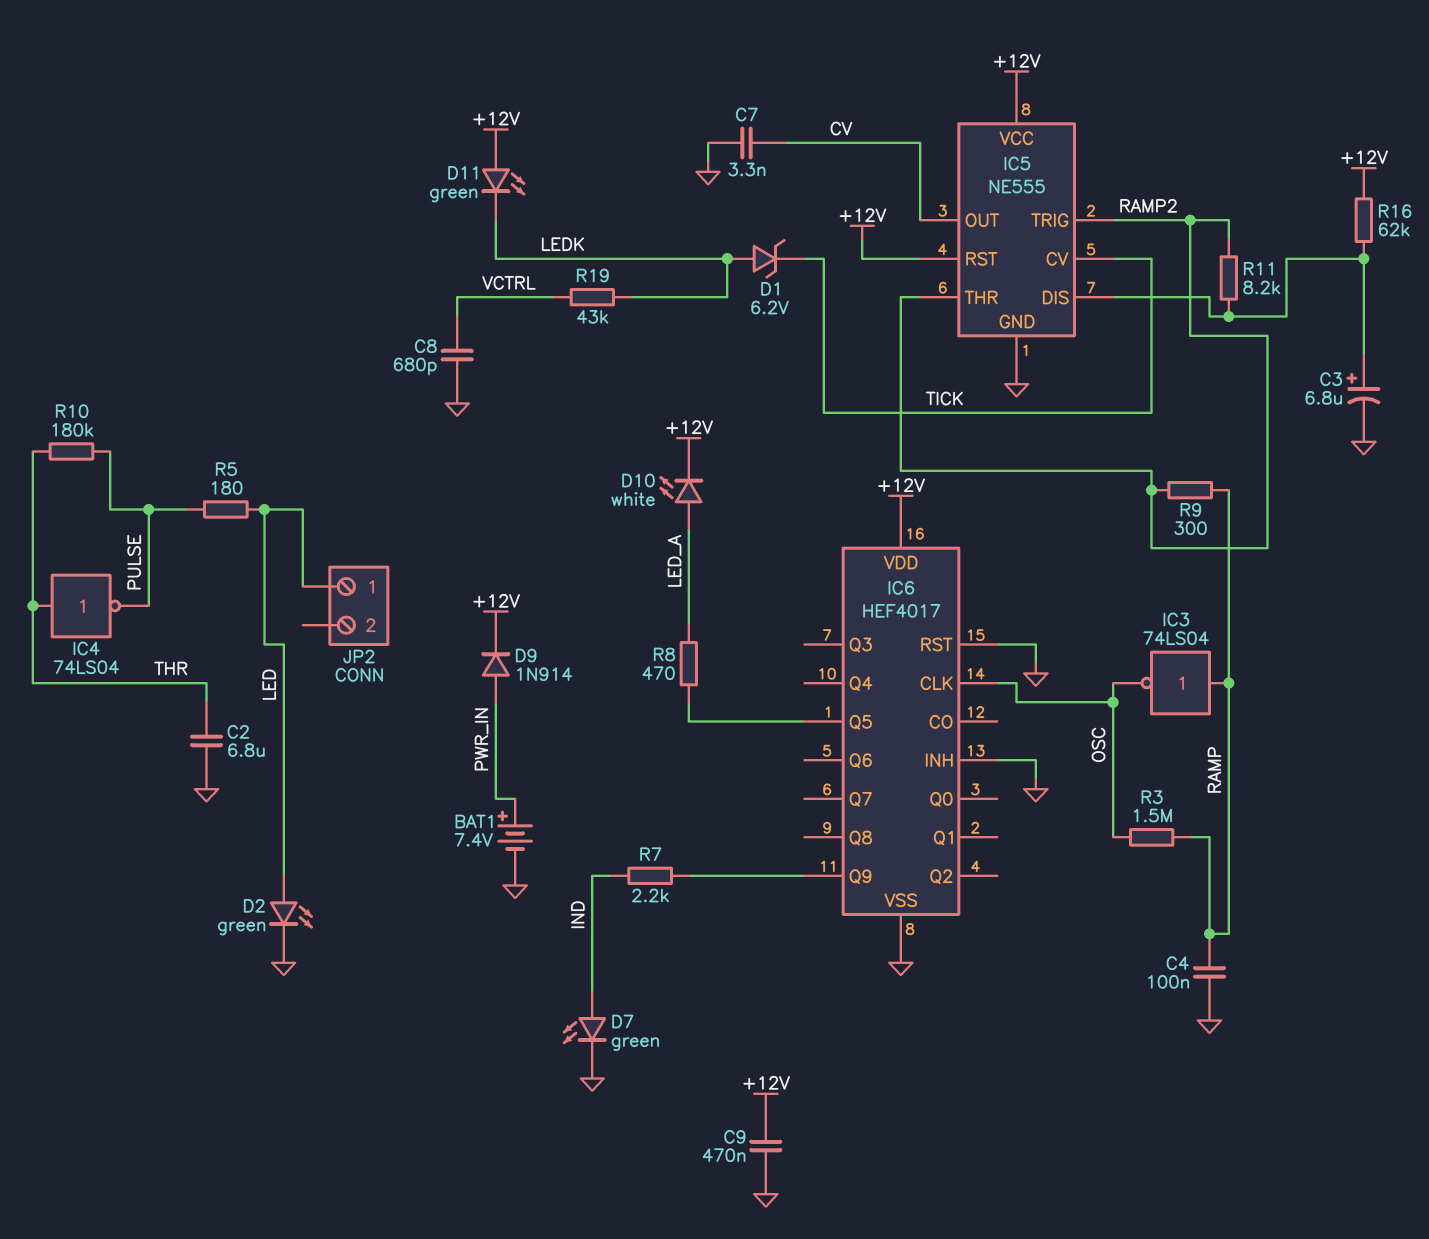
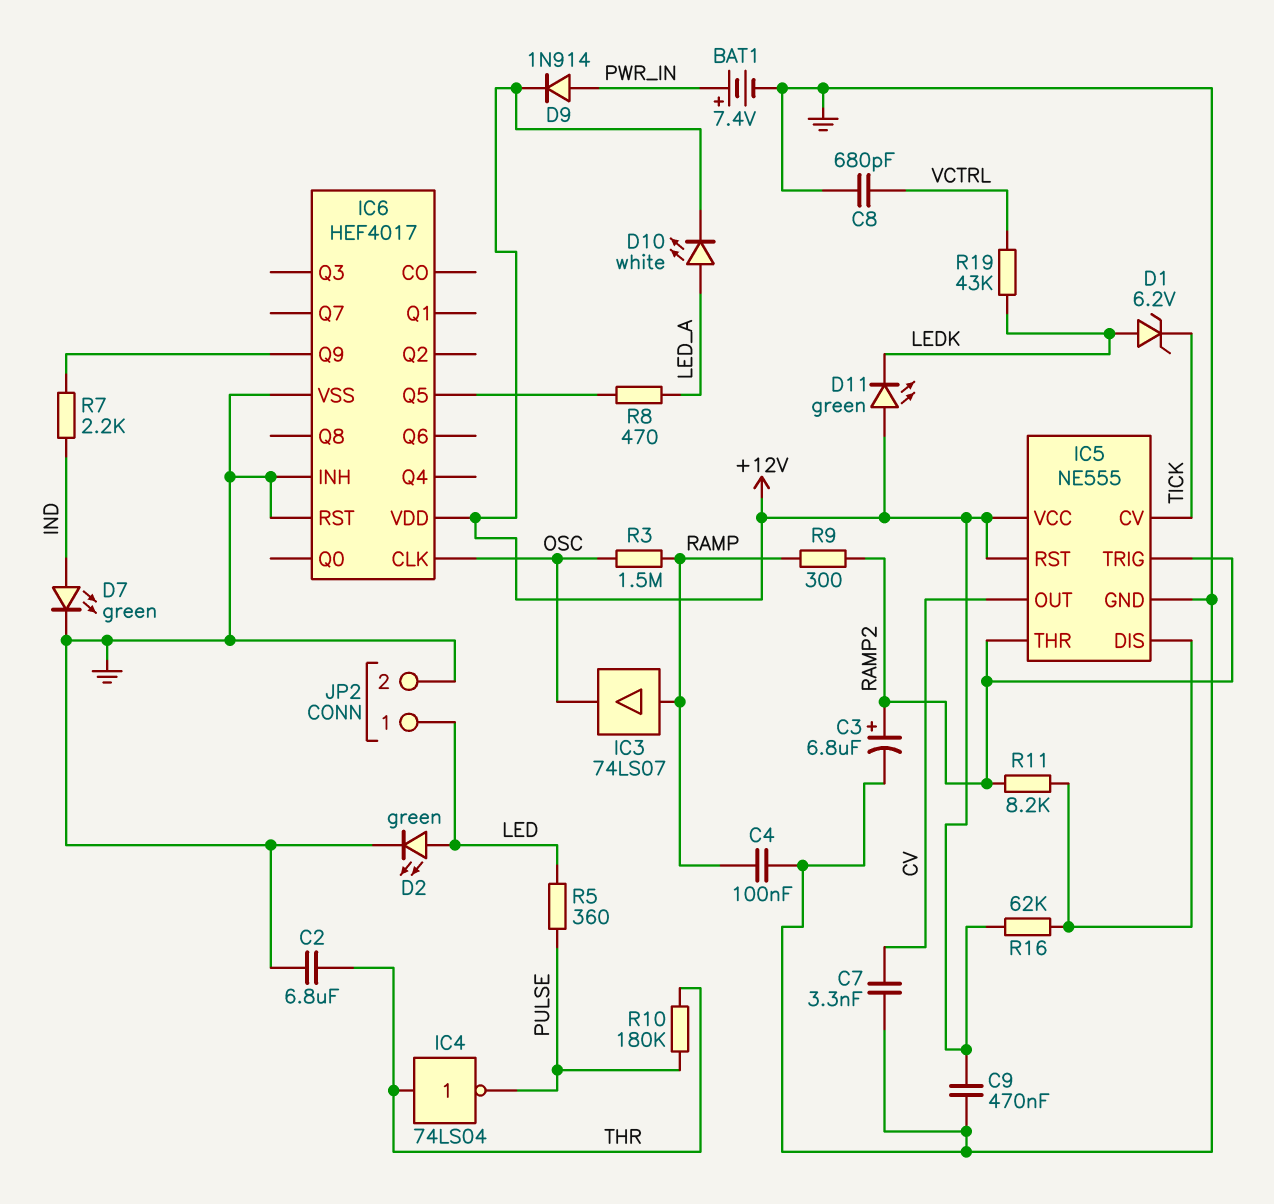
C3: 6.8uF (plus IC5/DIS, minus GND) -> 6.8uF (plus RAMP2, minus GND)
IC3: NOT 74LS04 (in RAMP, out OSC) -> buffer 74LS07 (in RAMP, out OSC)
JP2 pin 2: none -> GND
R5: 180 (LED, PULSE) -> 360 (LED, PULSE)

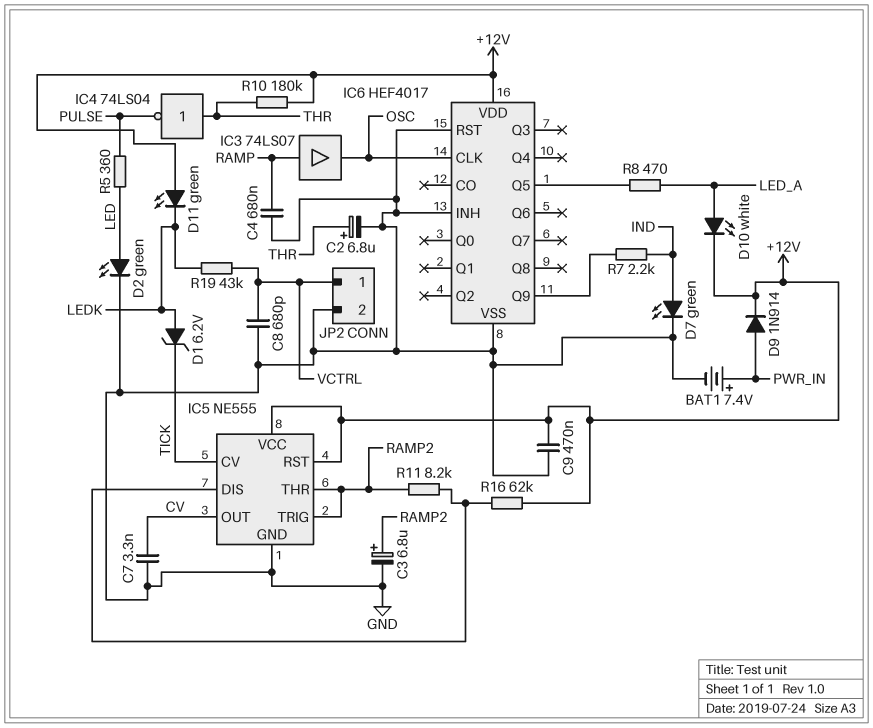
C2: 6.8uF (GND, THR) -> 6.8uF (plus THR, minus GND)
C4: 100nF (GND, RAMP) -> 680nF (GND, RAMP)
JP2 pin 1: LED -> VCTRL
R3: 1.5M (OSC, RAMP) -> none
R9: 300 (RAMP, RAMP2) -> none
R10: 180k (PULSE, THR) -> 180k (+12V, THR)

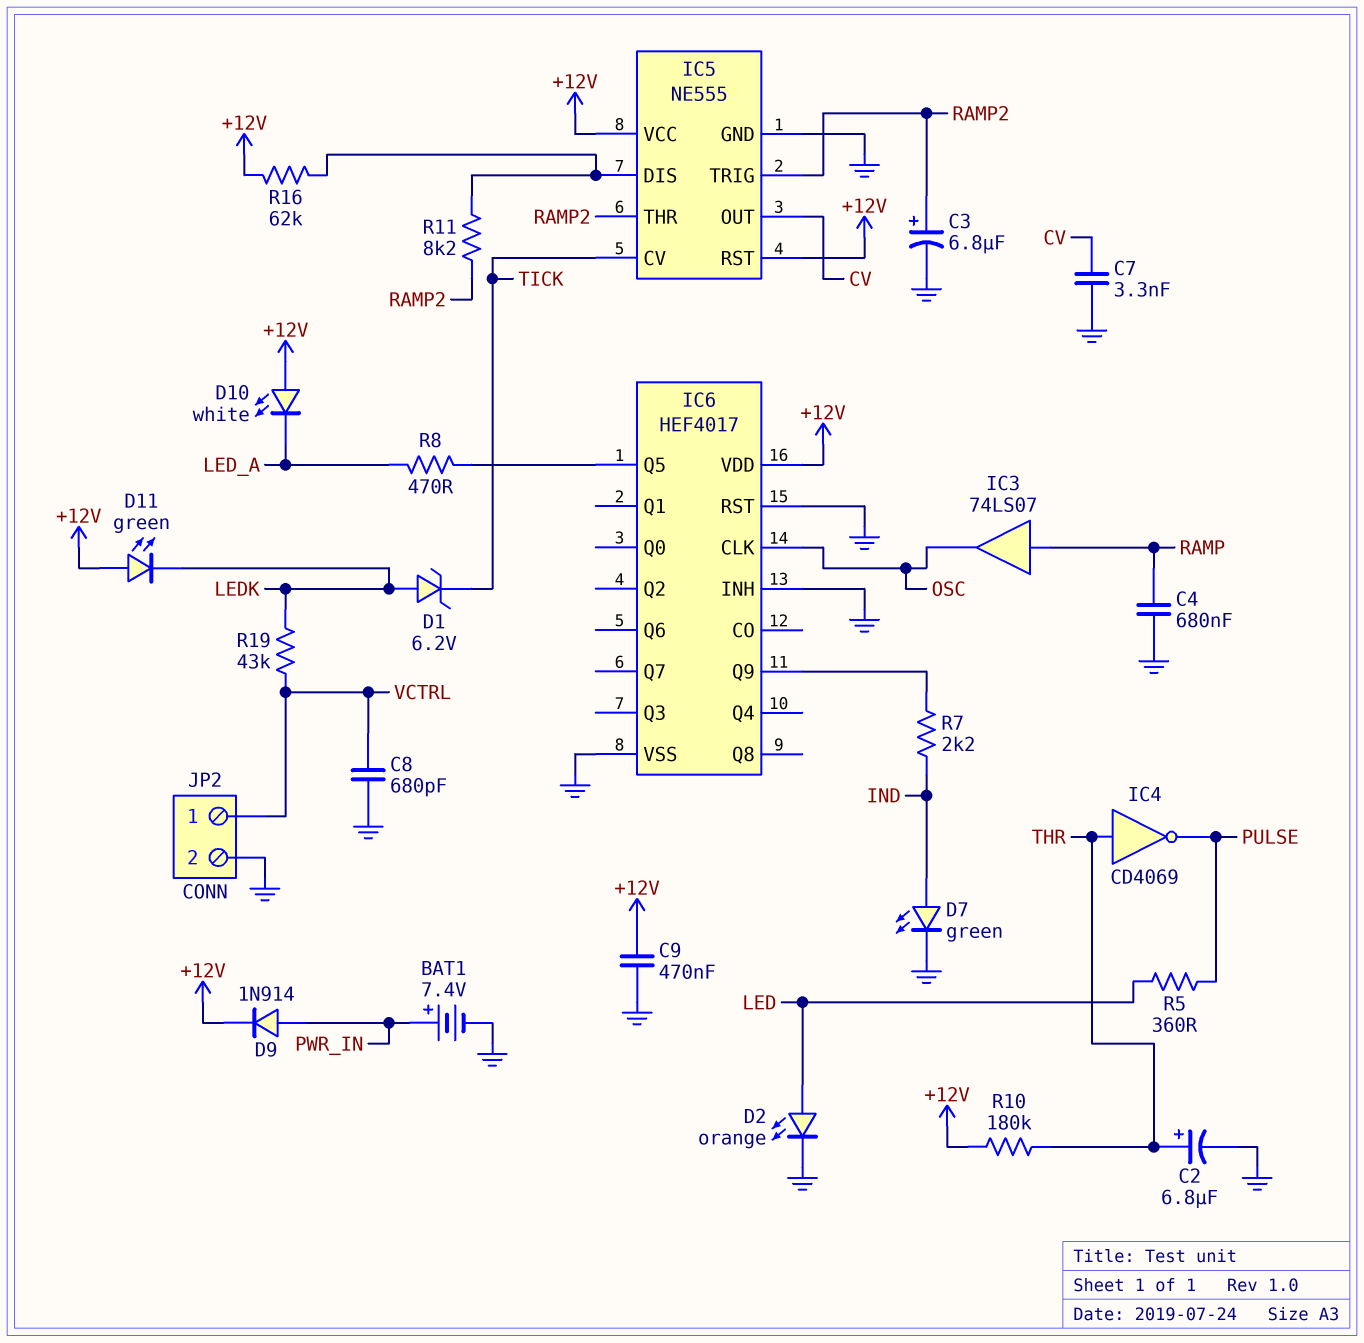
D2: LED green (A LED, K GND) -> LED orange (A LED, K GND)
D10: LED white (A LED_A, K +12V) -> LED white (A +12V, K LED_A)
IC4: NOT 74LS04 (in THR, out PULSE) -> NOT CD4069 (in THR, out PULSE)

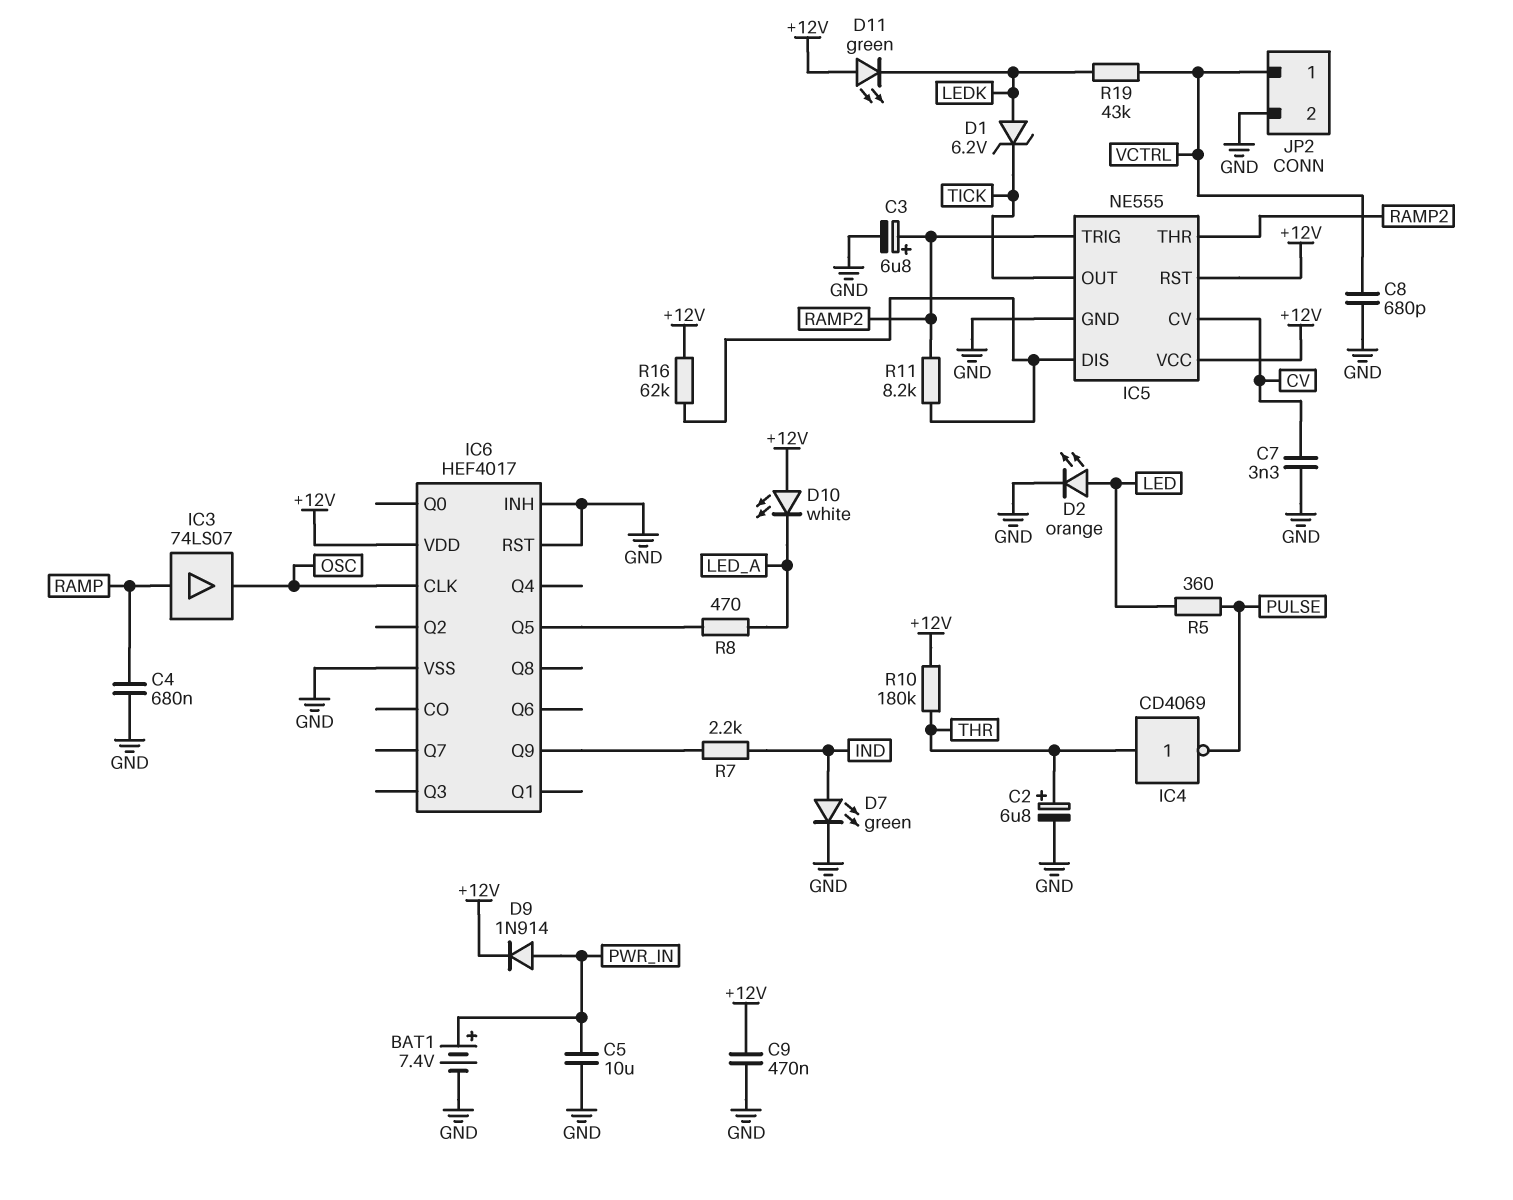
C5: none -> 10uF (GND, PWR_IN)
IC5 pin CV: TICK -> CV
IC5 pin OUT: CV -> TICK

